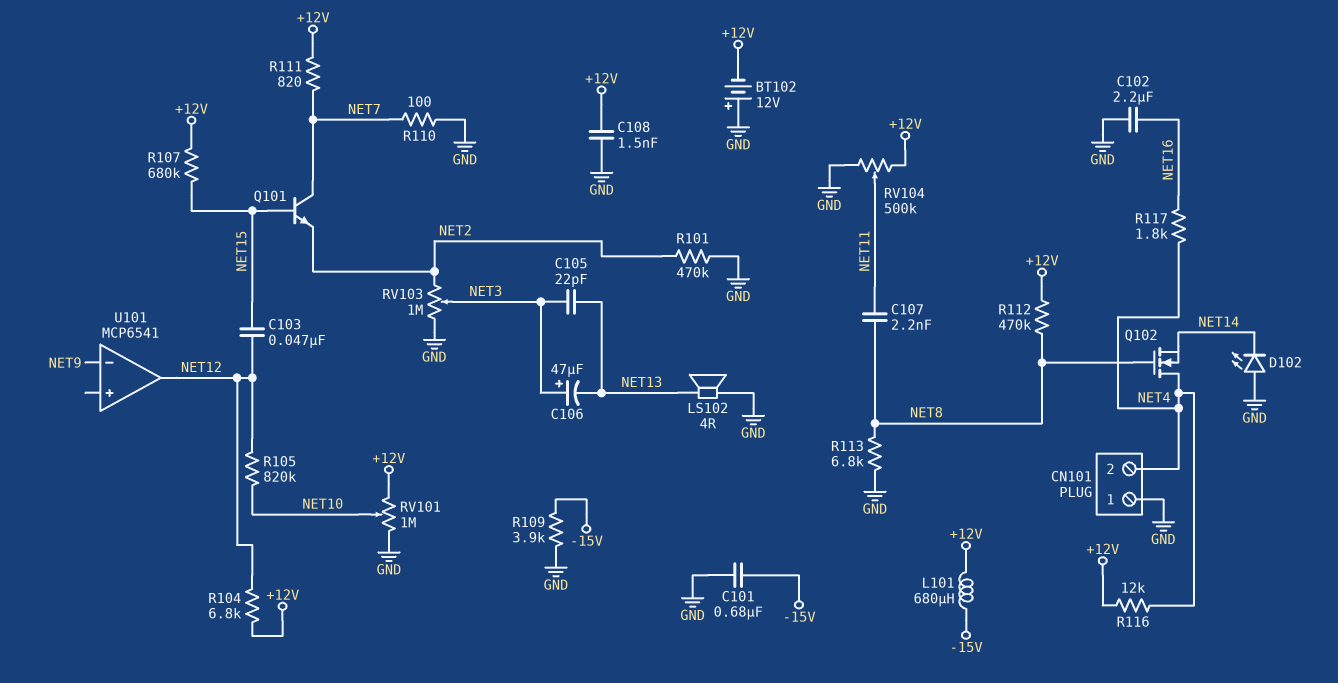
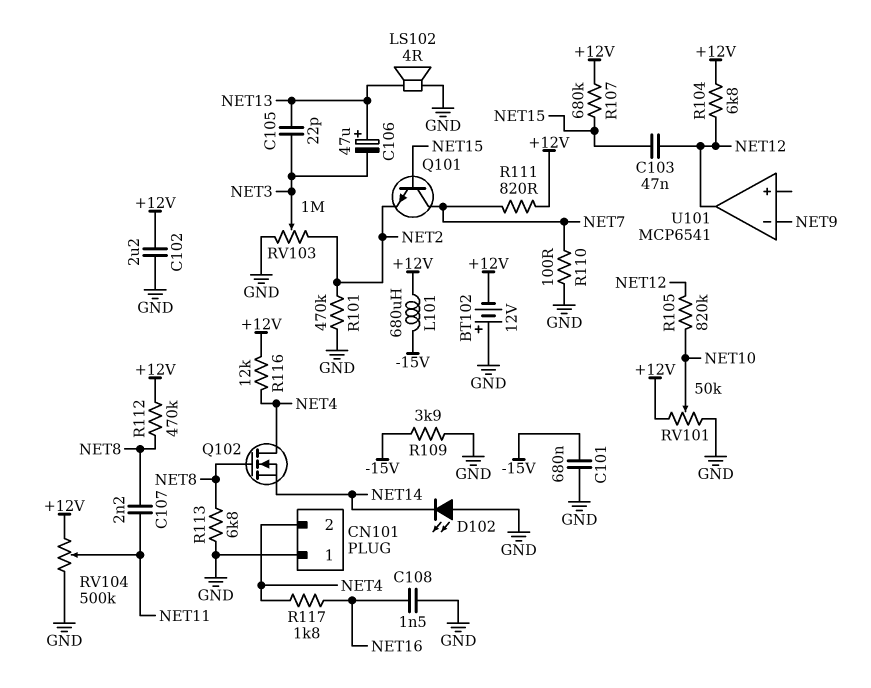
C102: 2.2uF (GND, NET16) -> 2.2uF (+12V, GND)
C106: 47uF (plus NET3, minus NET13) -> 47uF (plus NET13, minus NET3)
C108: 1.5nF (+12V, GND) -> 1.5nF (GND, NET16)
RV101: 1M (+12V, GND, wiper NET10) -> 50k (+12V, GND, wiper NET10)

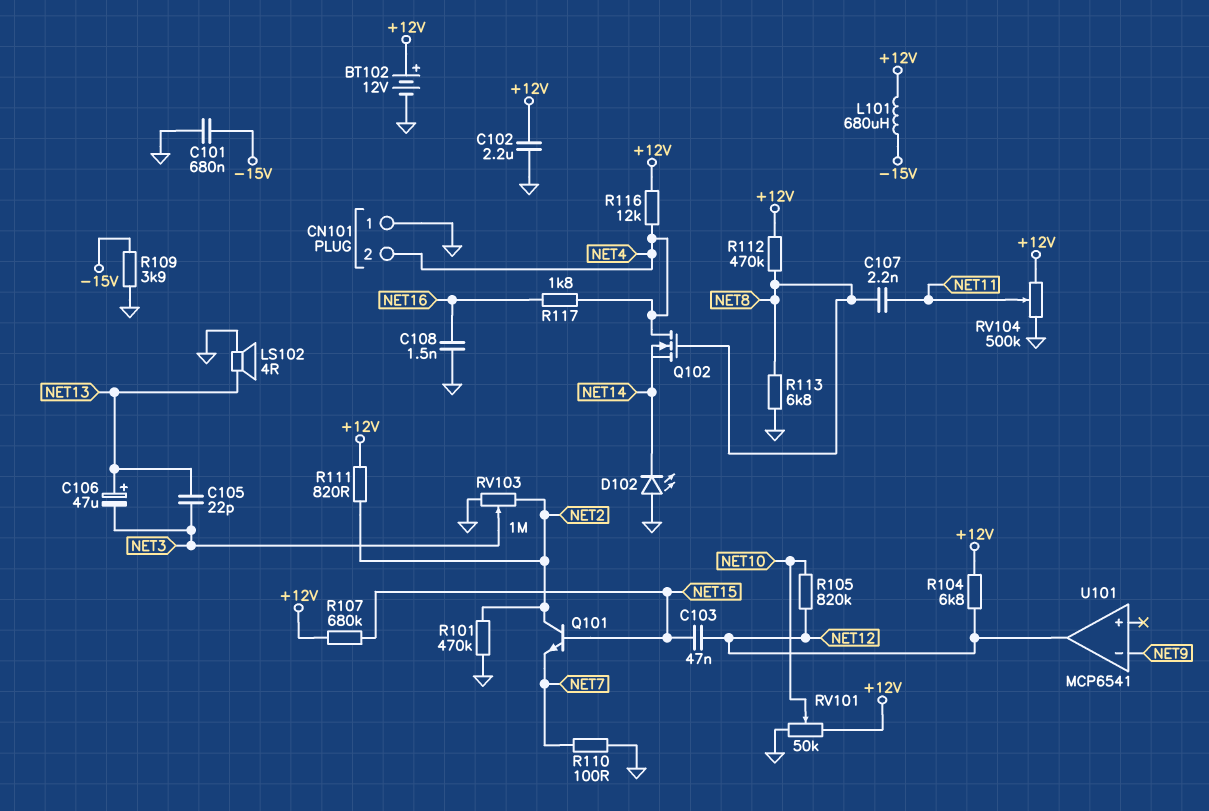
BT102: 12V (plus GND, minus +12V) -> 12V (plus +12V, minus GND)
Q101: NPN (B NET15, C NET7, E NET2) -> NPN (B NET15, C NET2, E NET7)
R111: 820 (+12V, NET7) -> 820 (+12V, NET2)

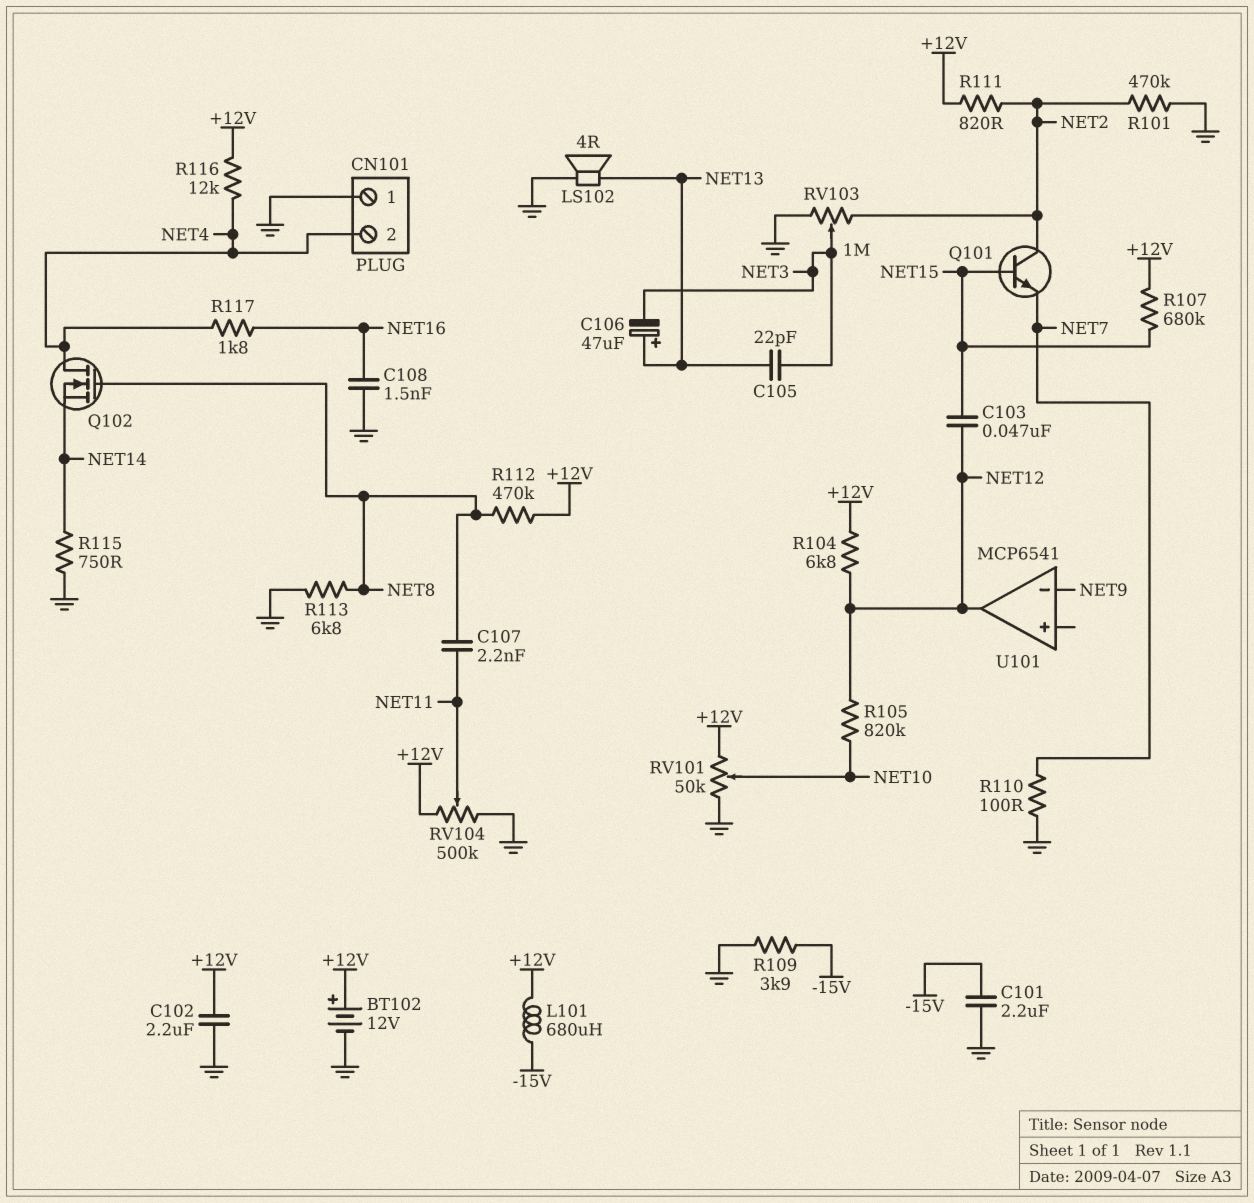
C101: 680nF (-15V, GND) -> 2.2uF (-15V, GND)
D102: LED (A GND, K NET14) -> none
R115: none -> 750 (GND, NET14)

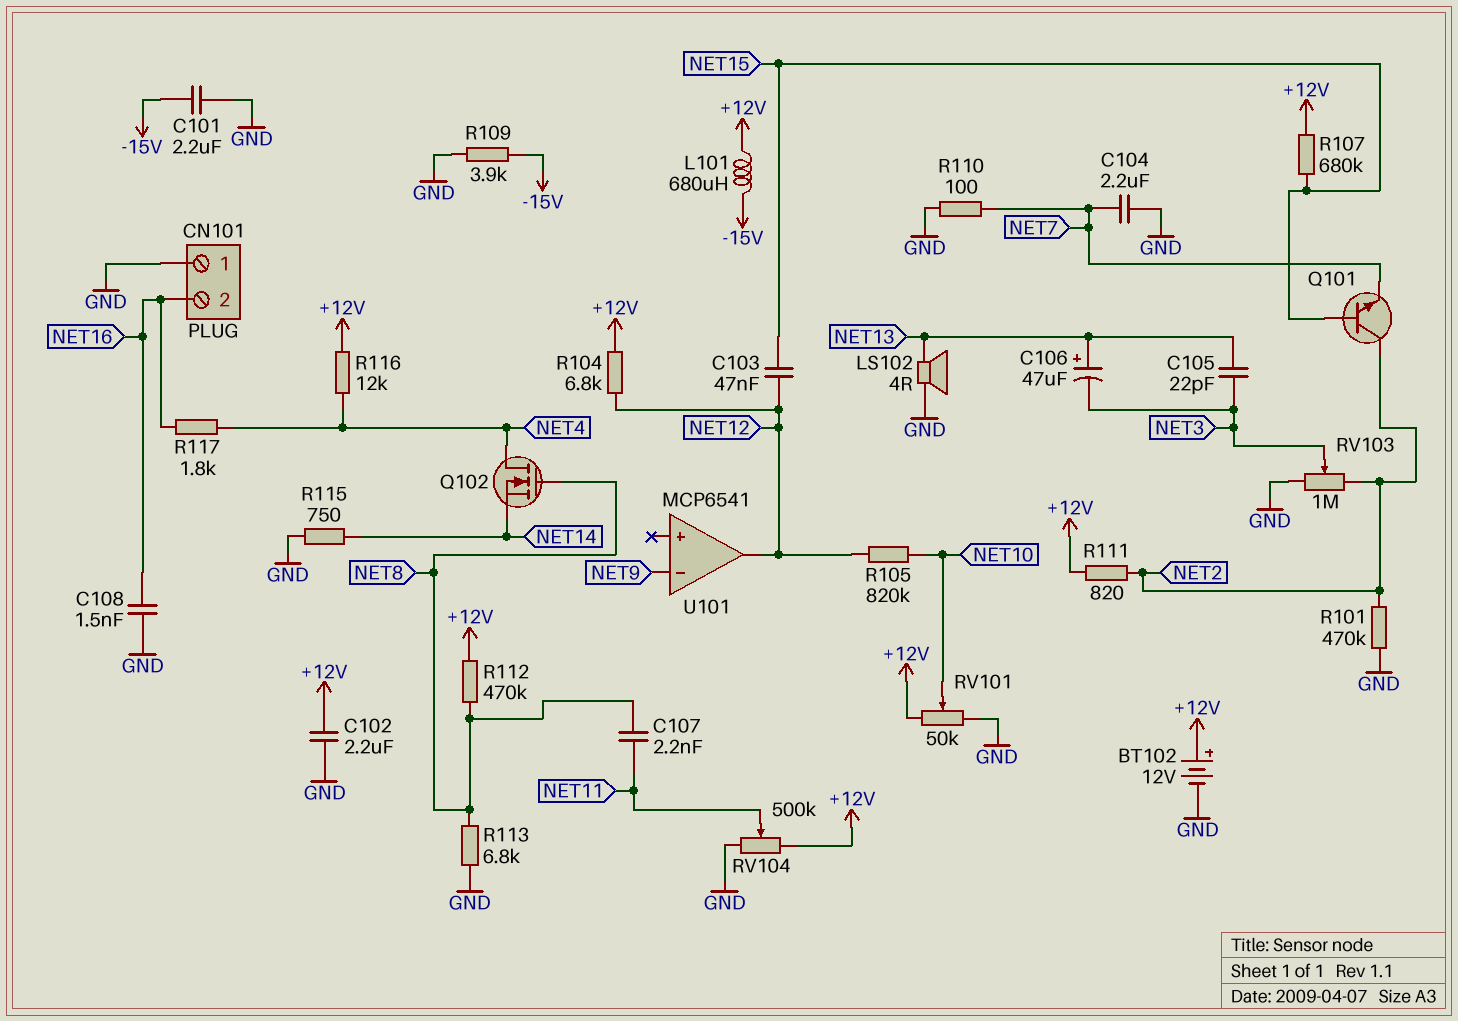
C104: none -> 2.2uF (GND, NET7)
CN101 pin 2: NET4 -> NET16

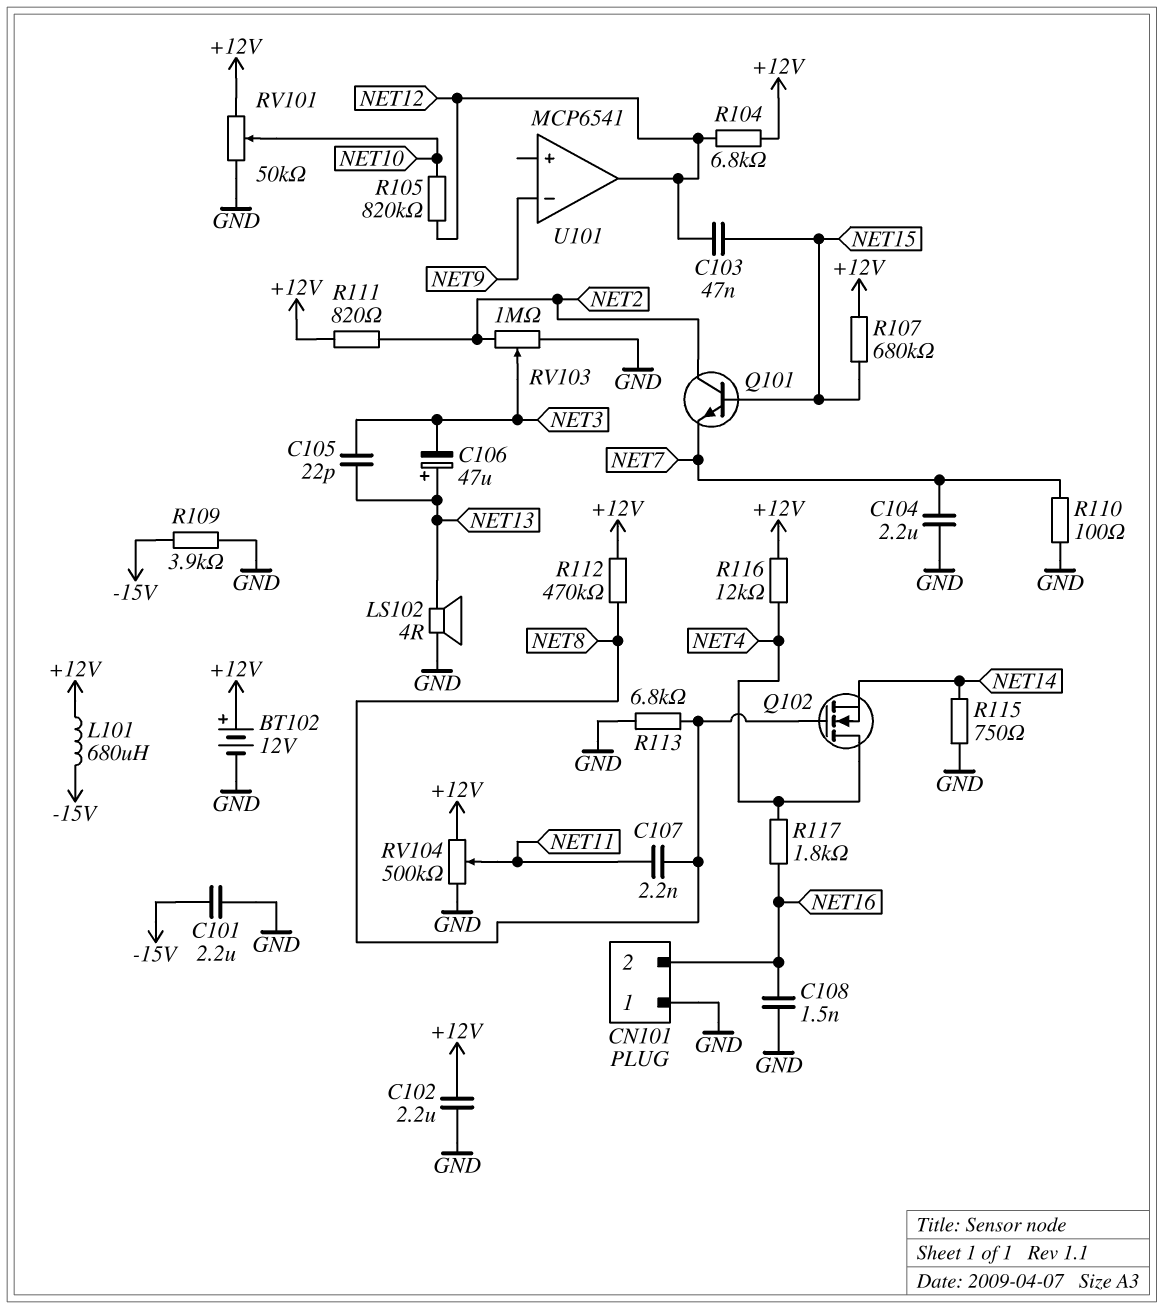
R101: 470k (GND, NET2) -> none

